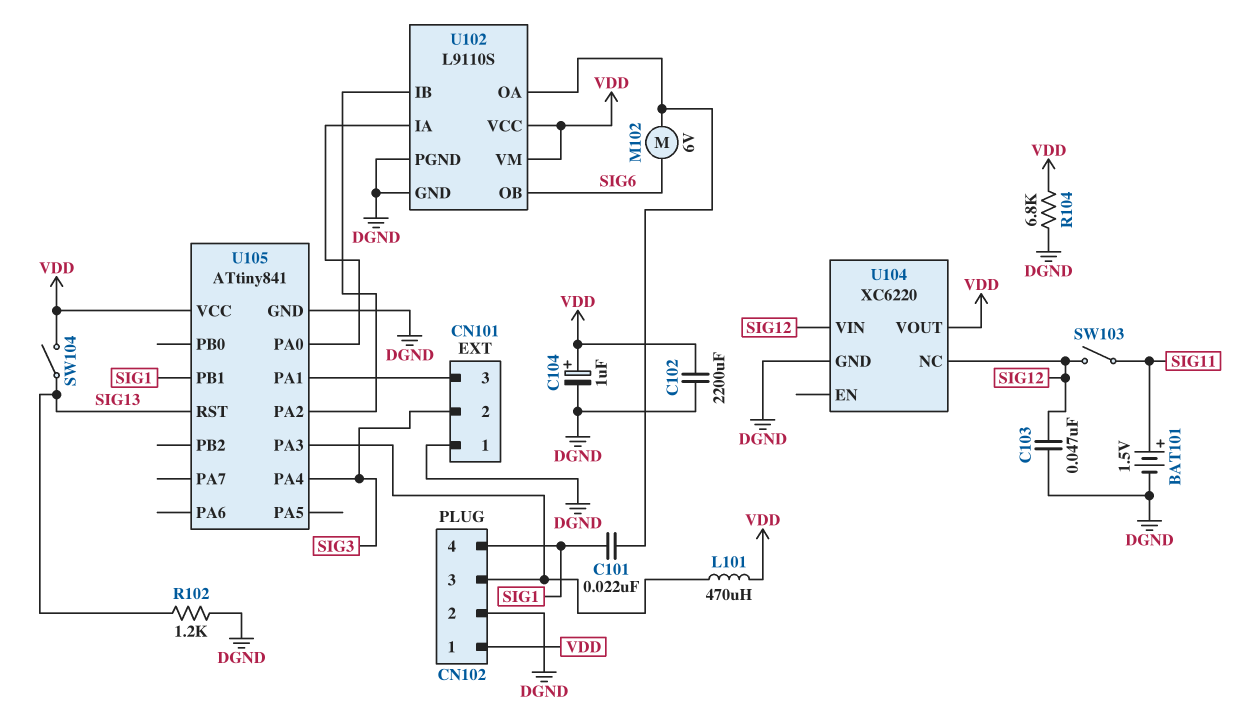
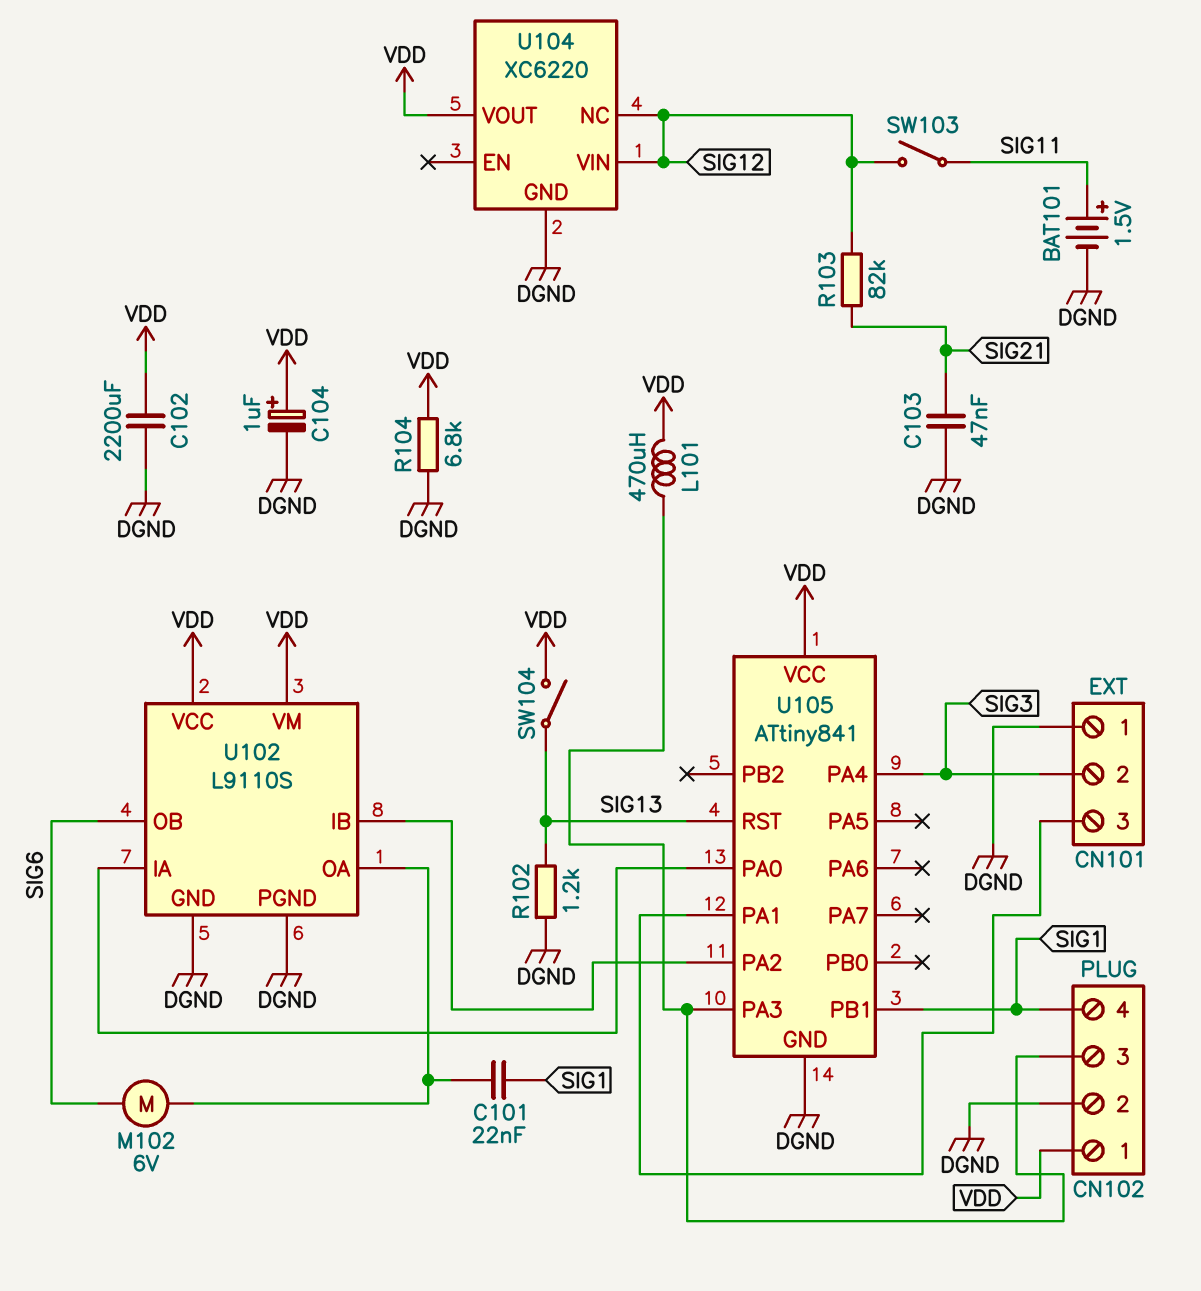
C103: 47nF (DGND, SIG12) -> 47nF (DGND, SIG21)
R103: none -> 82k (SIG12, SIG21)

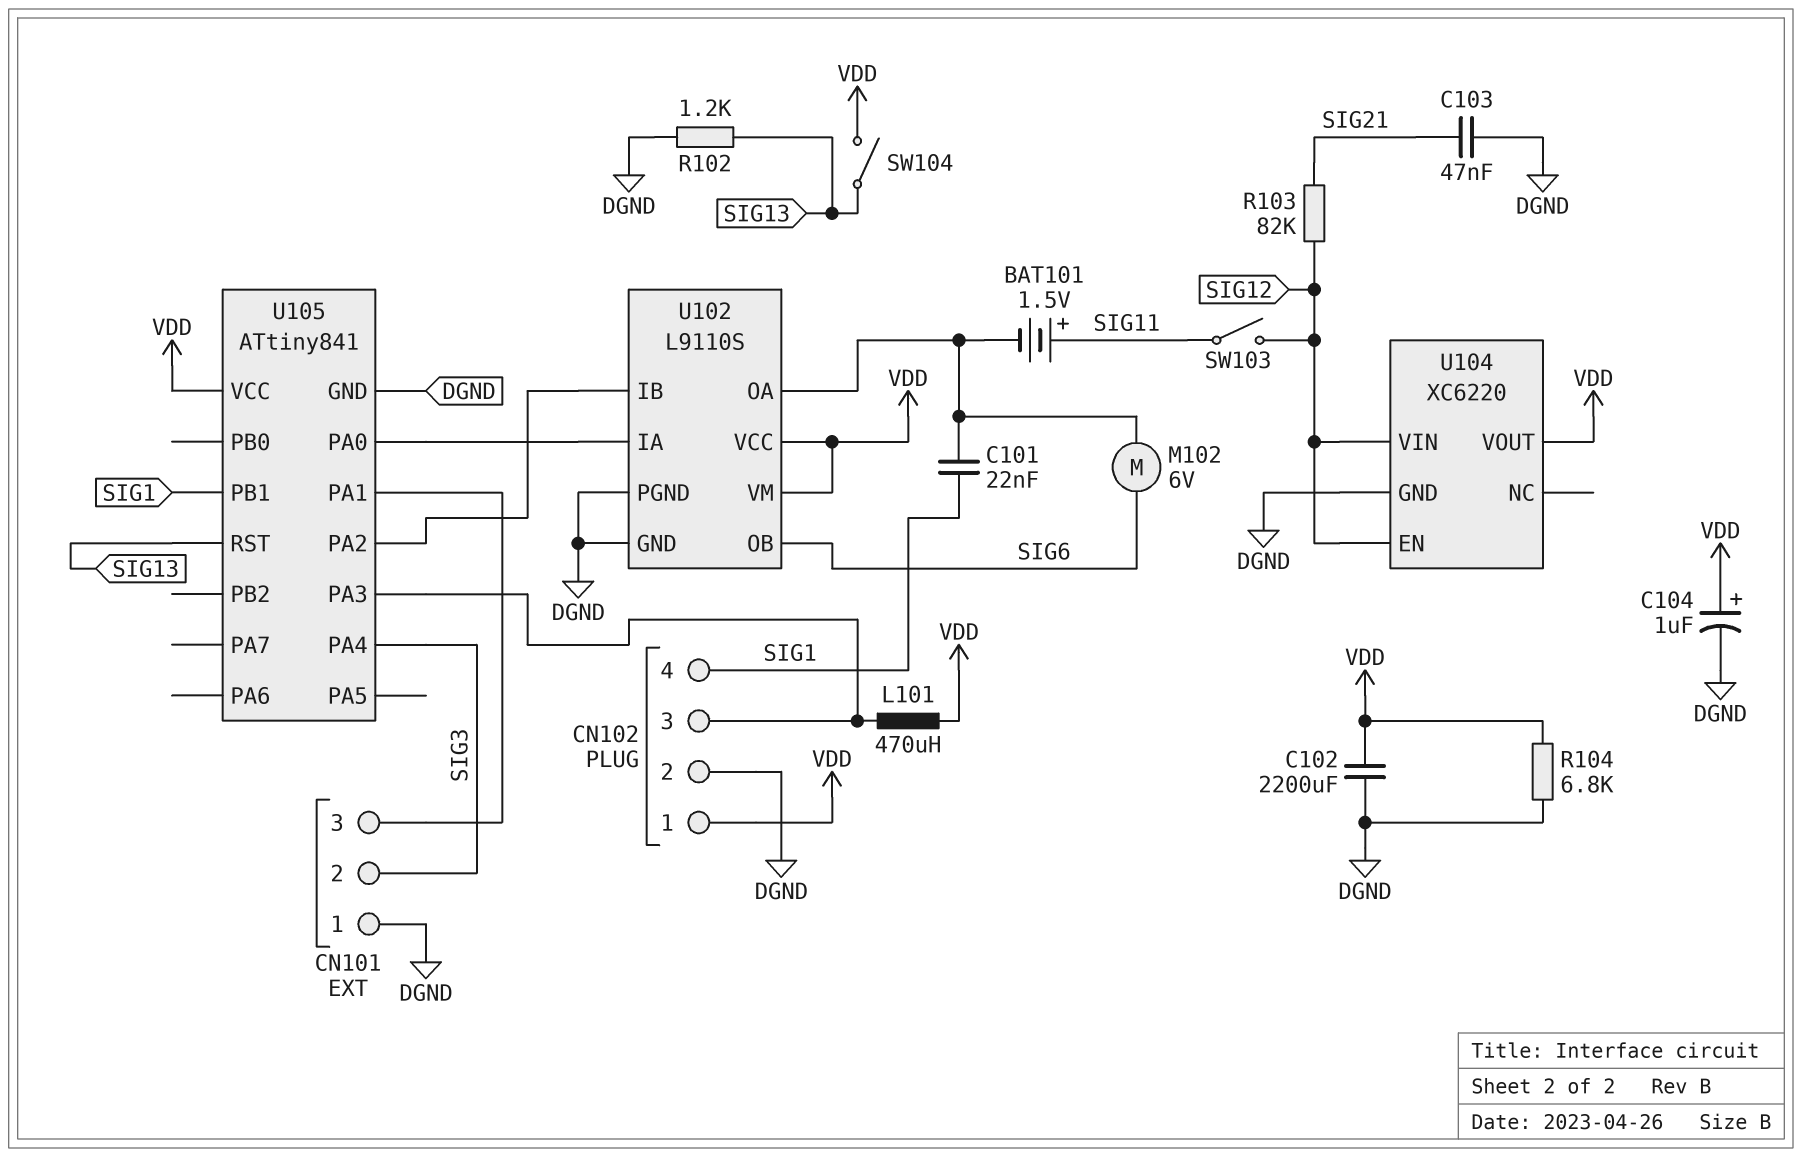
BAT101: 1.5V (plus SIG11, minus DGND) -> 1.5V (plus SIG11, minus U102/OA)
U104 pin EN: none -> SIG12
U104 pin NC: SIG12 -> none

